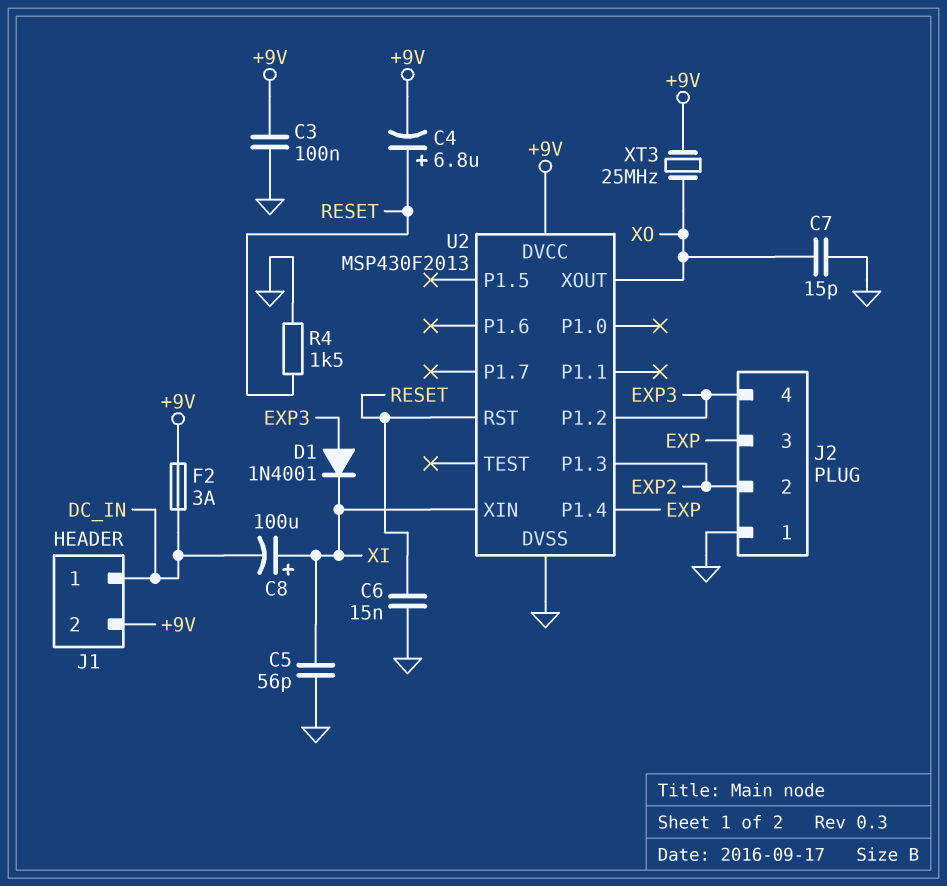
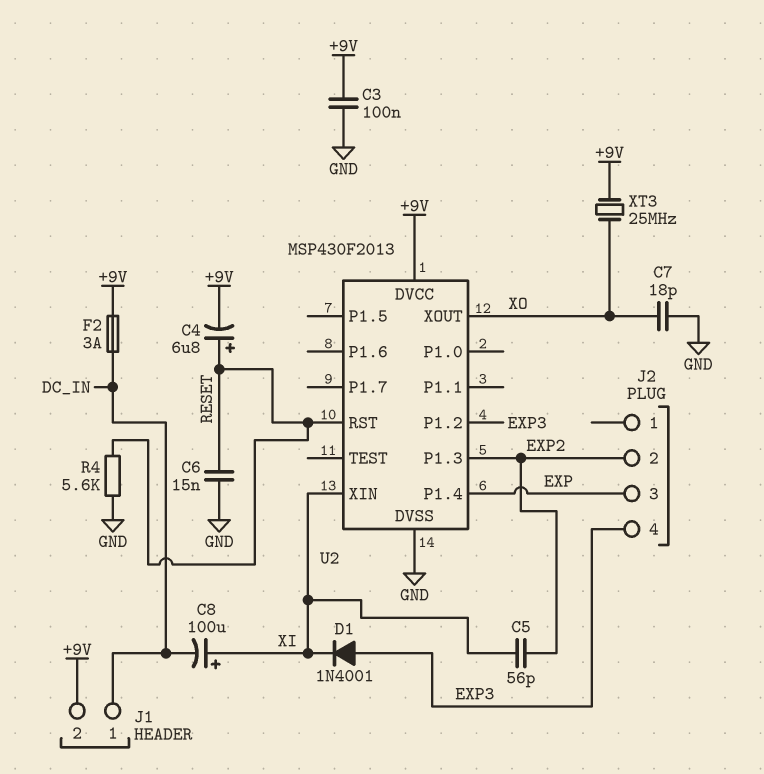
C5: 56pF (GND, XI) -> 56pF (EXP2, XI)
C7: 15pF (GND, XO) -> 18pF (GND, XO)
J2 pin 1: GND -> none
R4: 1.5k (GND, RESET) -> 5.6k (GND, RESET)

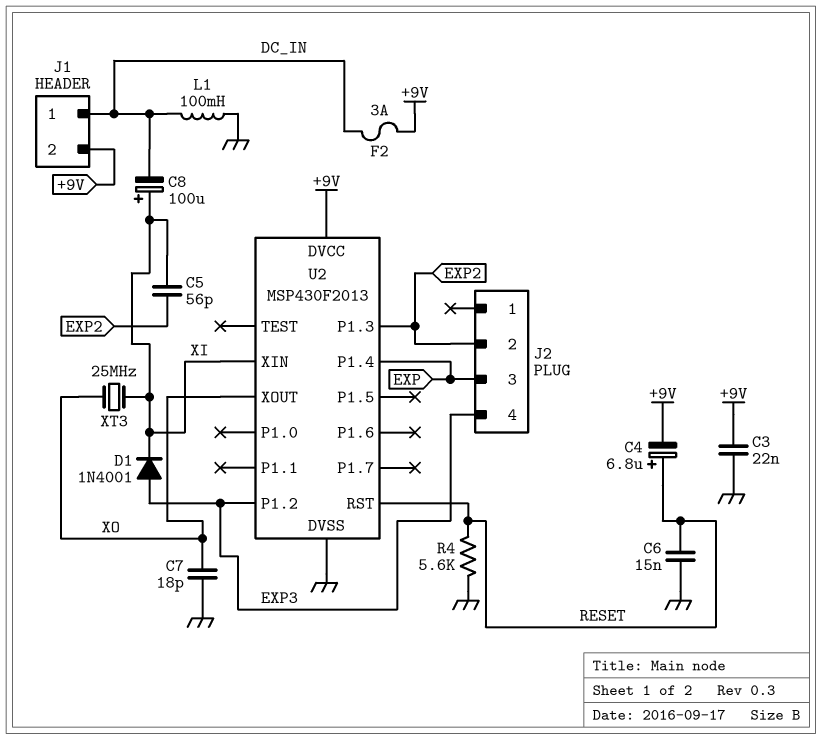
C3: 100nF (+9V, GND) -> 22nF (+9V, GND)
L1: none -> 100mH (DC_IN, GND)
XT3: 25MHz (+9V, XO) -> 25MHz (XI, XO)

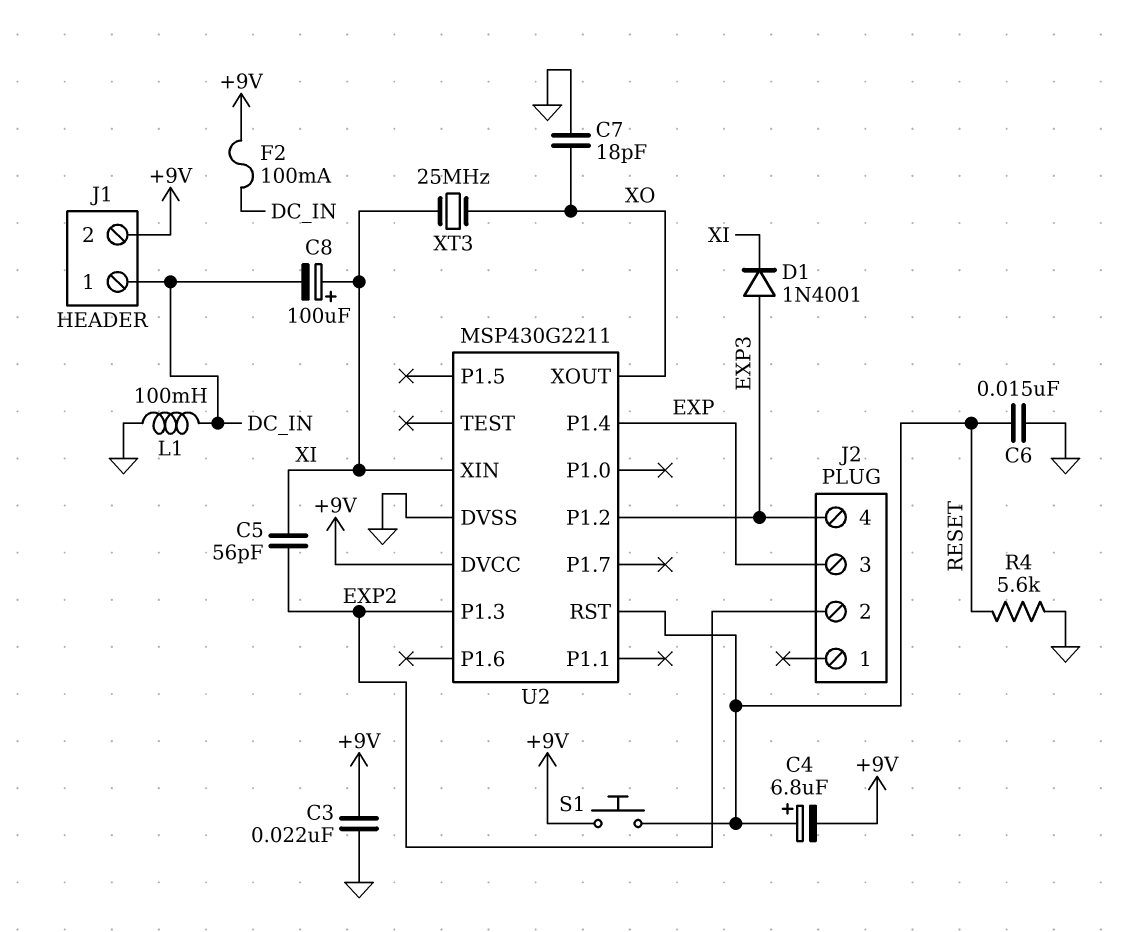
F2: 3A (+9V, DC_IN) -> 100mA (+9V, DC_IN)
S1: none -> button (+9V, RESET)
U2: MSP430F2013 -> MSP430G2211

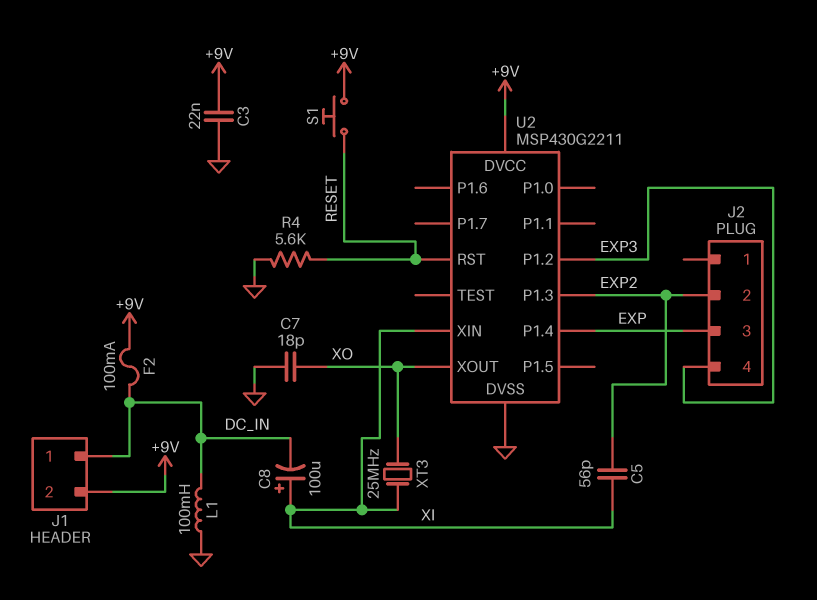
C4: 6.8uF (plus RESET, minus +9V) -> none
C6: 15nF (GND, RESET) -> none
D1: diode 1N4001 (A EXP3, K XI) -> none

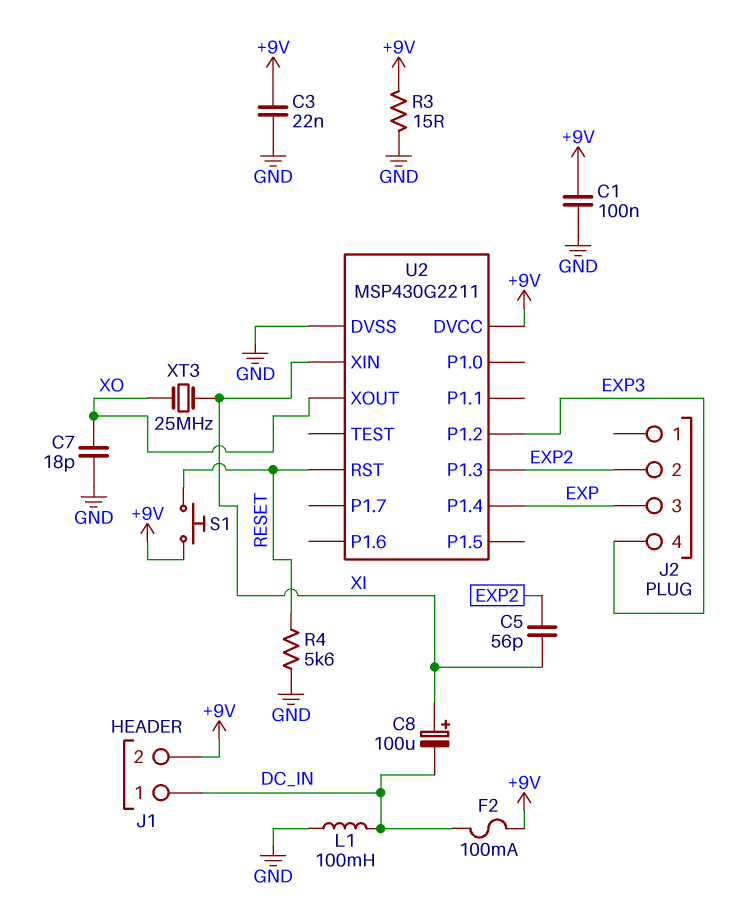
C1: none -> 100nF (+9V, GND)
R3: none -> 15 (+9V, GND)

